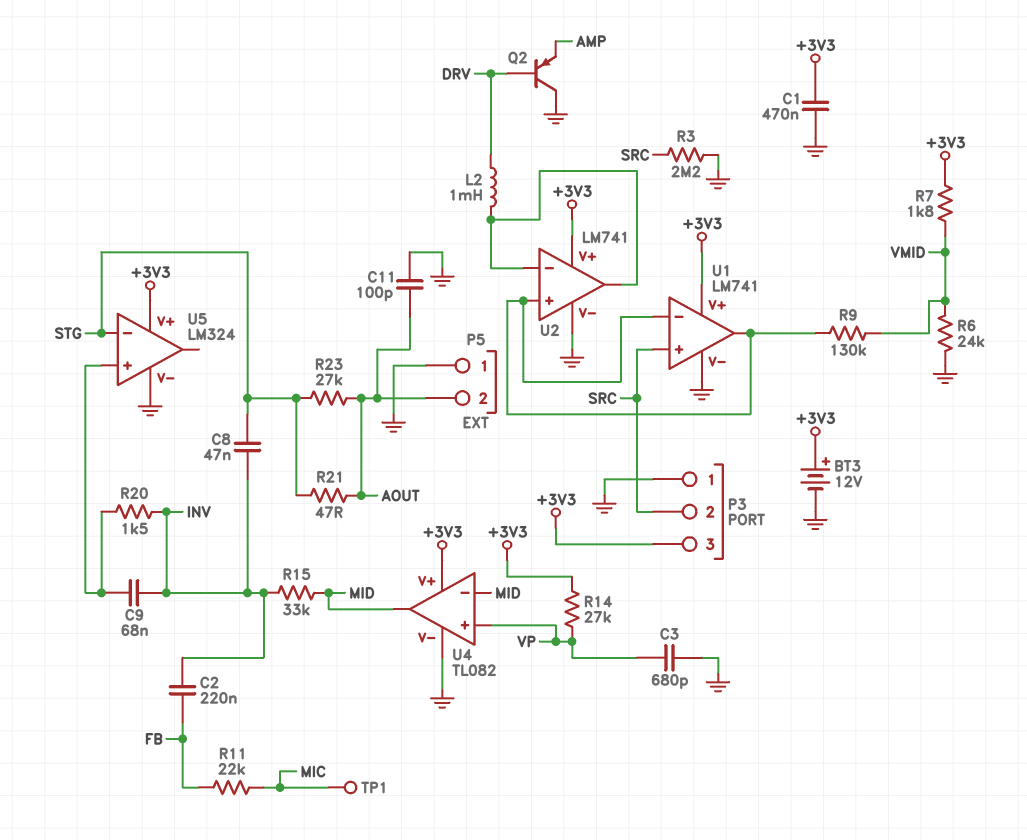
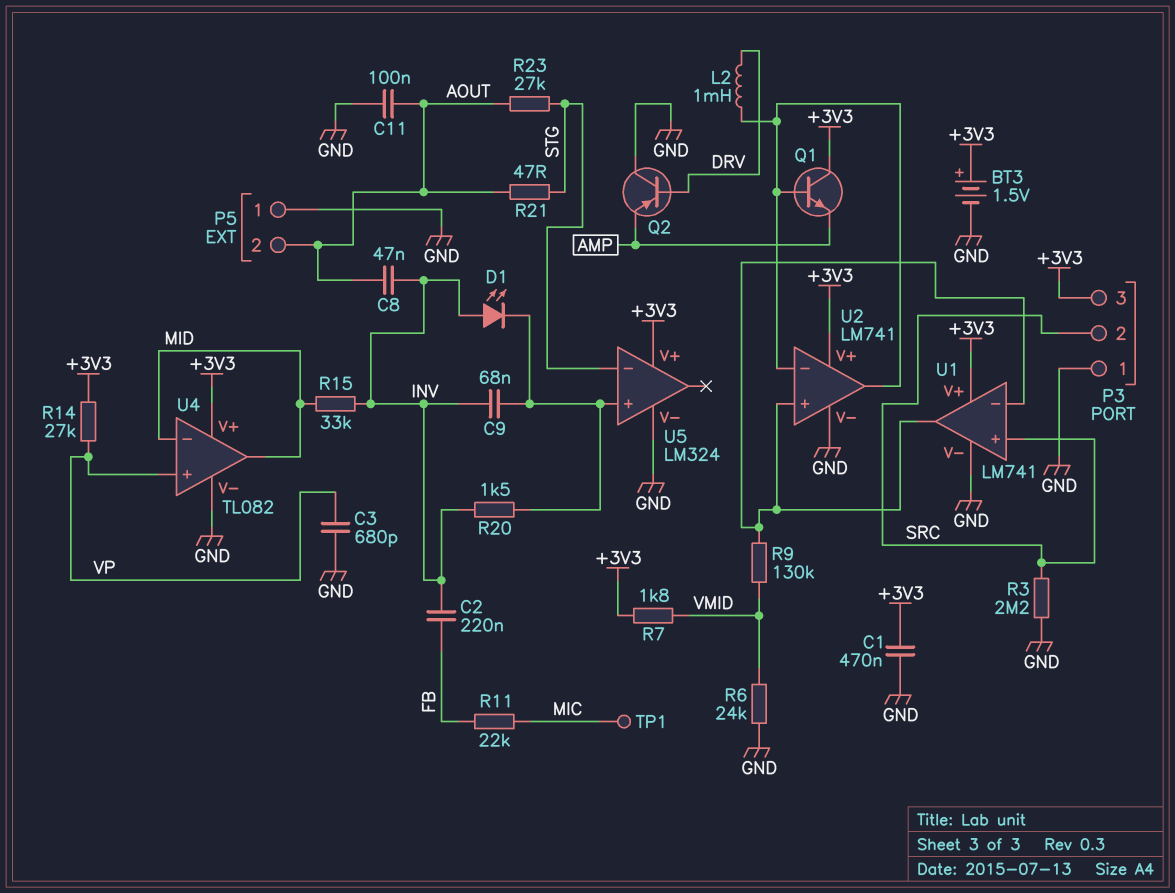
BT3: 12V (plus +3V3, minus GND) -> 1.5V (plus +3V3, minus GND)
C8: 47nF (INV, STG) -> 47nF (AOUT, INV)
C11: 100pF (AOUT, GND) -> 100nF (AOUT, GND)
D1: none -> LED (A INV, K U5/in+)
Q1: none -> NPN (B U2/in-, C +3V3, E AMP)

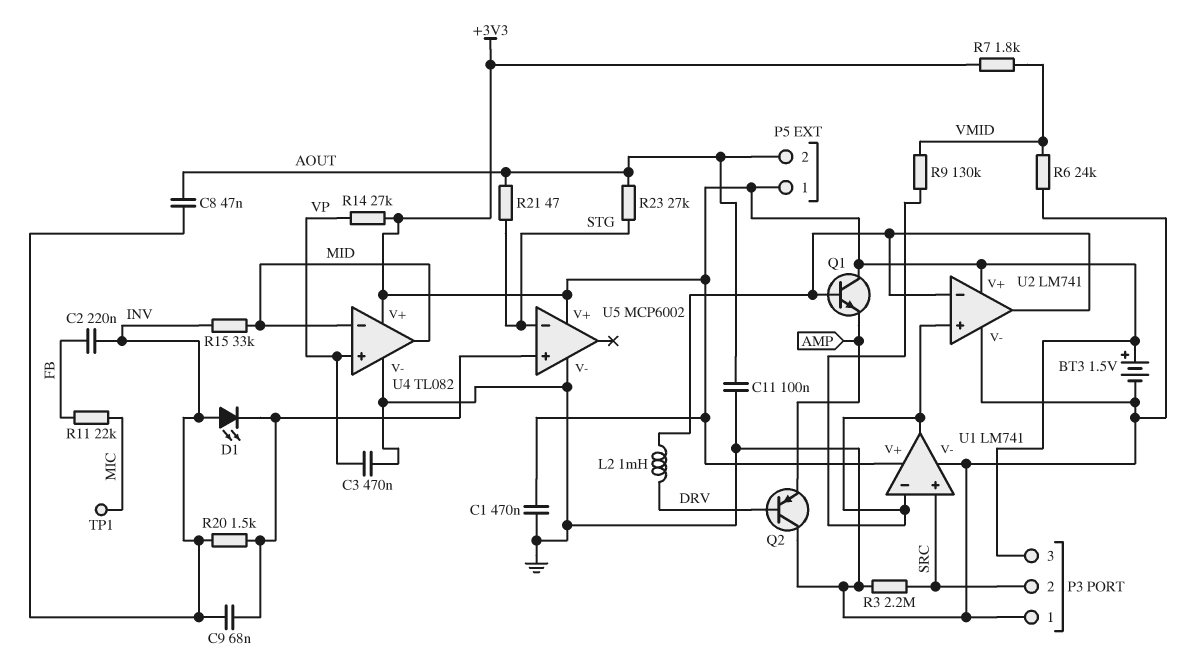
C3: 680pF (GND, VP) -> 470nF (GND, VP)
P5 pin 1: GND -> +3V3
U5: LM324 -> MCP6002

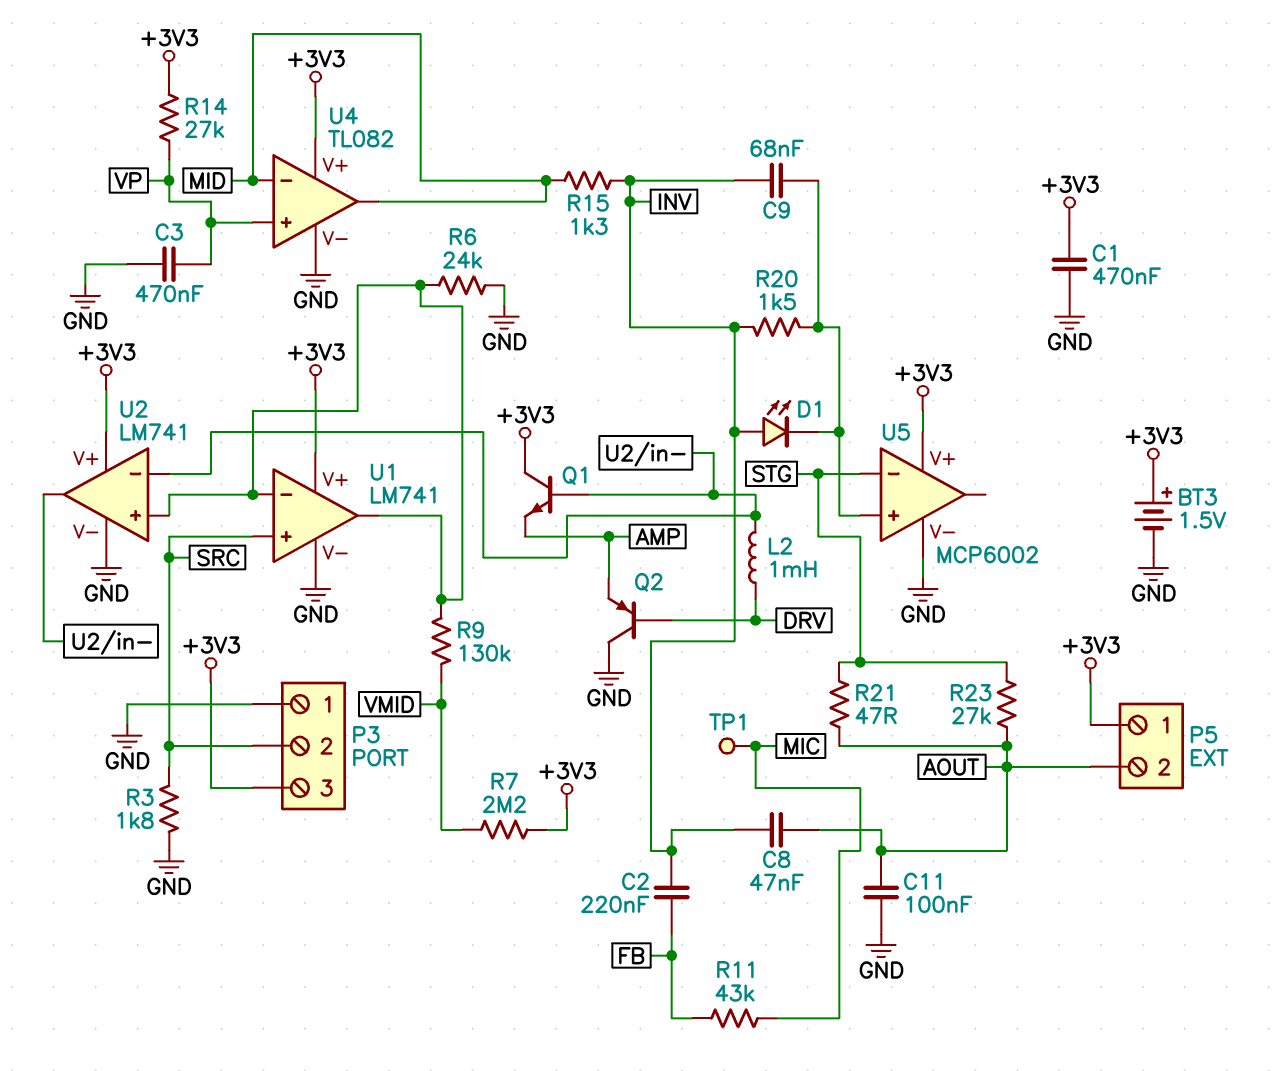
R3: 2.2M (GND, SRC) -> 1.8k (GND, SRC)
R6: 24k (GND, VMID) -> 24k (GND, U1/in-)
R7: 1.8k (+3V3, VMID) -> 2.2M (+3V3, VMID)
R11: 22k (FB, MIC) -> 43k (FB, MIC)
R15: 33k (INV, MID) -> 1.3k (INV, MID)

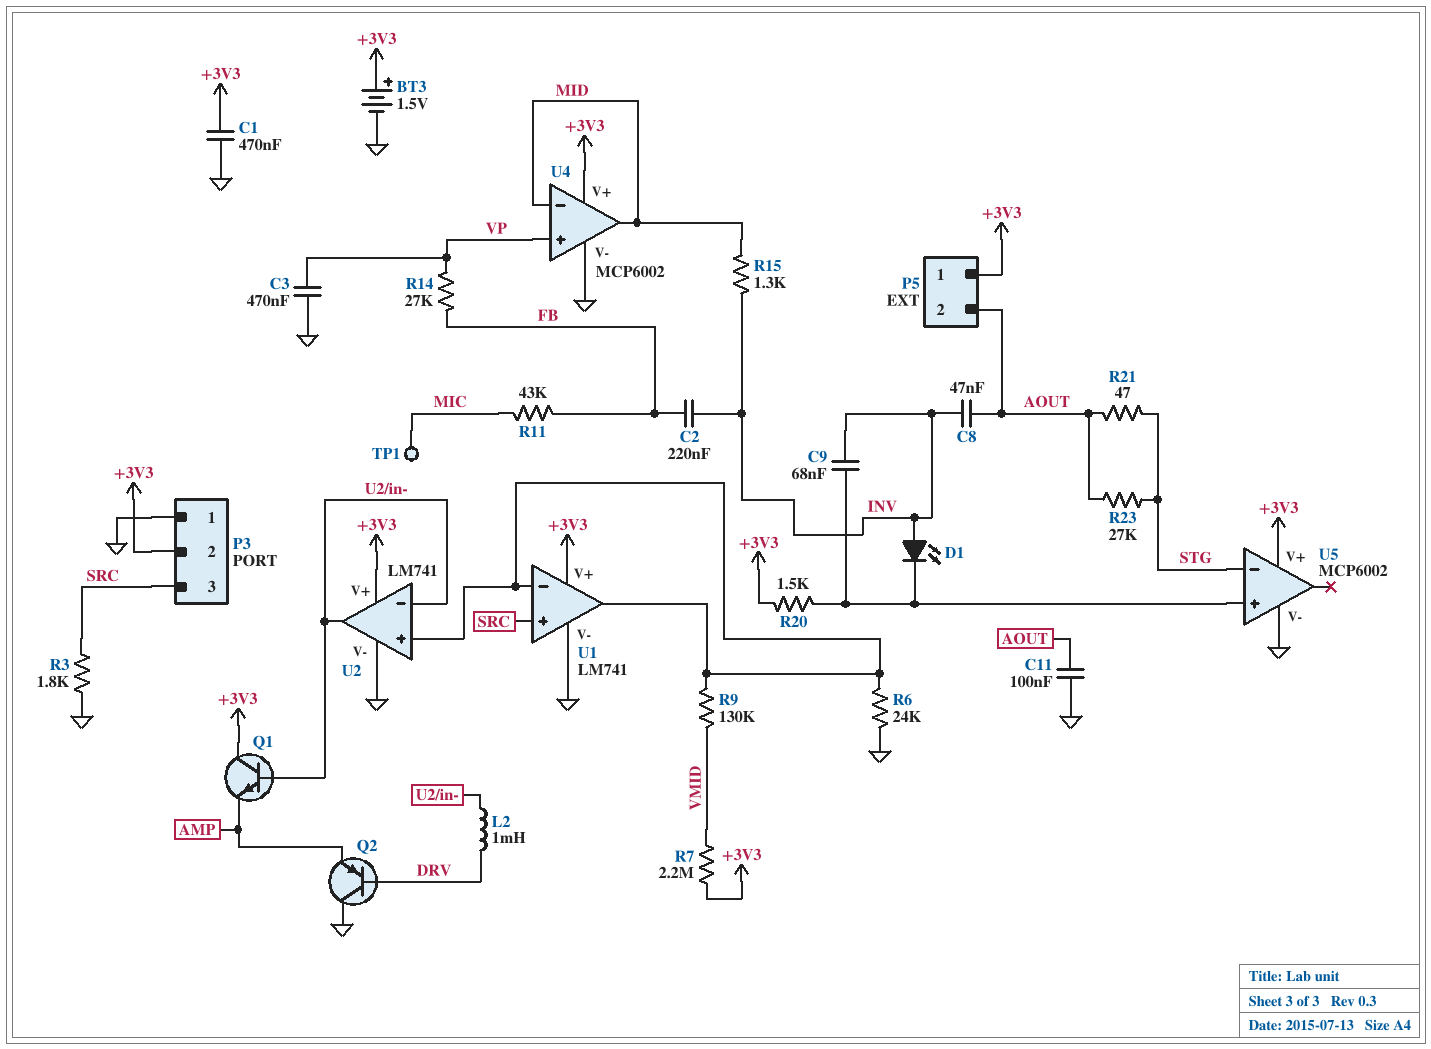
P3 pin 2: SRC -> +3V3
P3 pin 3: +3V3 -> SRC
R14: 27k (+3V3, VP) -> 27k (FB, VP)
R20: 1.5k (INV, U5/in+) -> 1.5k (+3V3, U5/in+)
U4: TL082 -> MCP6002

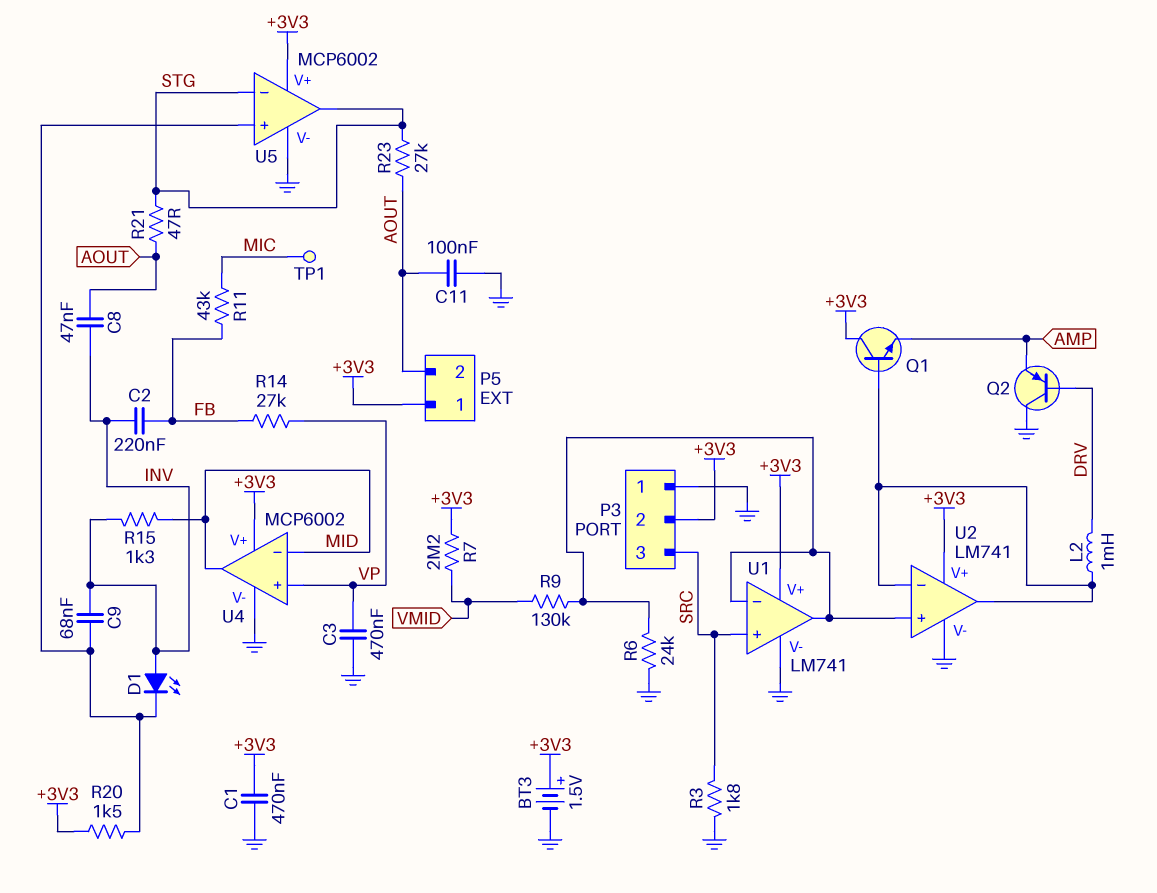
U5 pin out: none -> STG

